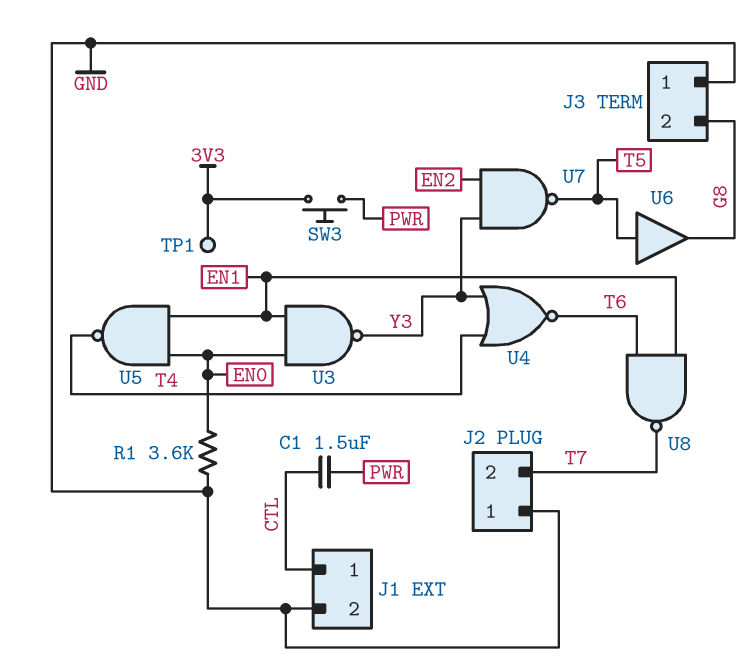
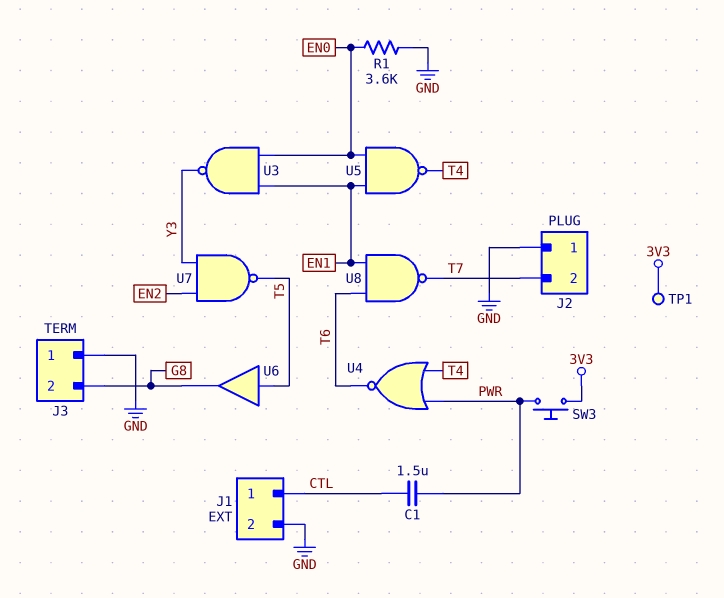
U4: NOR (in T4, in Y3, out T6) -> NOR (in PWR, in T4, out T6)

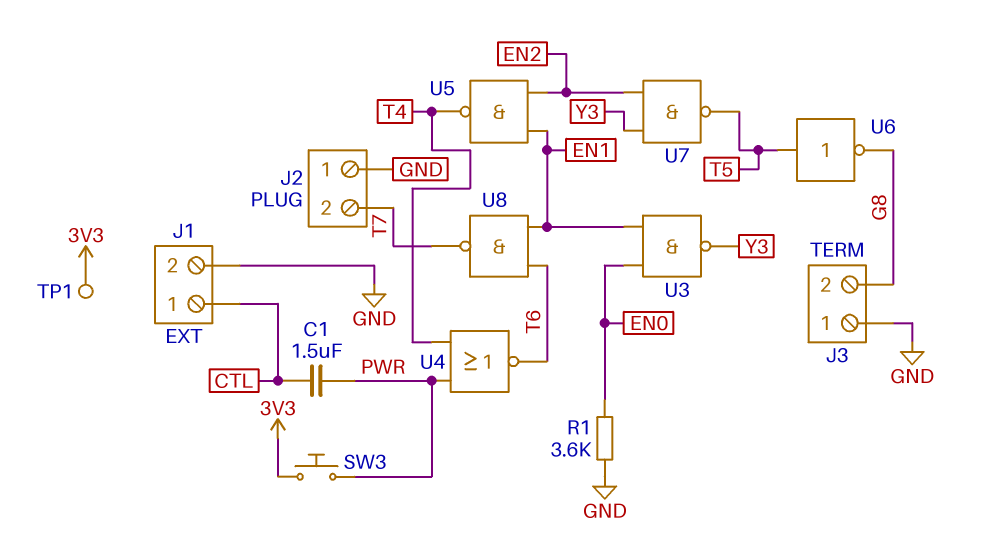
U5: NAND (in EN0, in EN1, out T4) -> NAND (in EN1, in EN2, out T4)
U6: buffer (in T5, out G8) -> NOT (in T5, out G8)

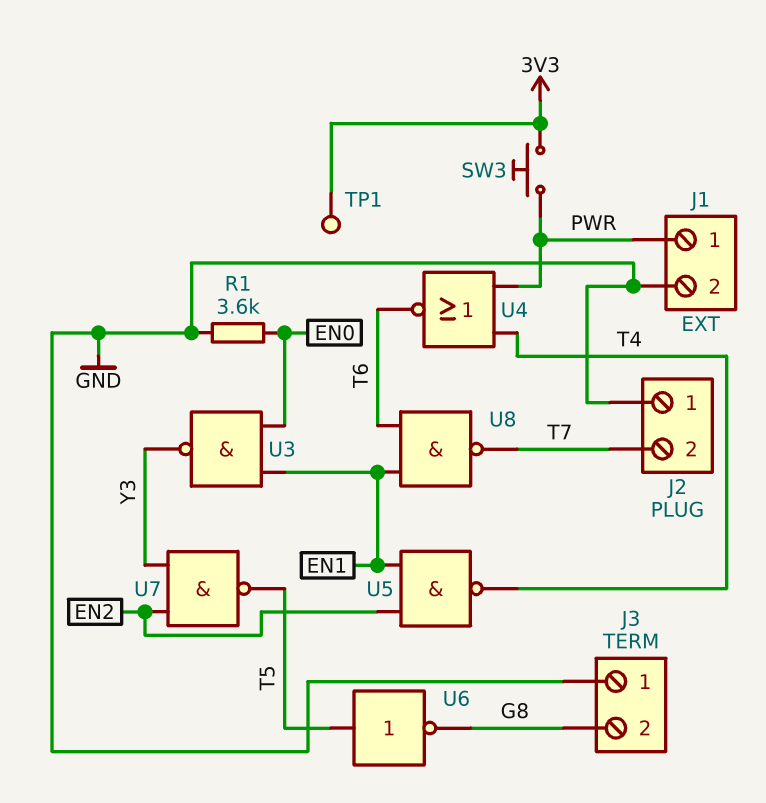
C1: 1.5uF (CTL, PWR) -> none
J1 pin 1: CTL -> PWR

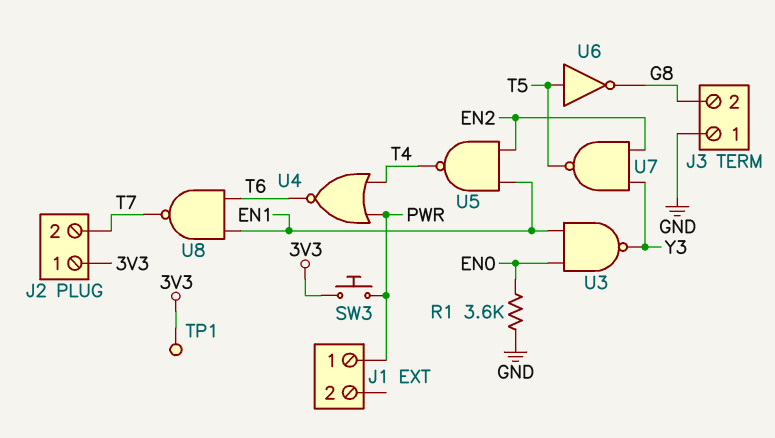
J1 pin 2: GND -> none
J2 pin 1: GND -> 3V3

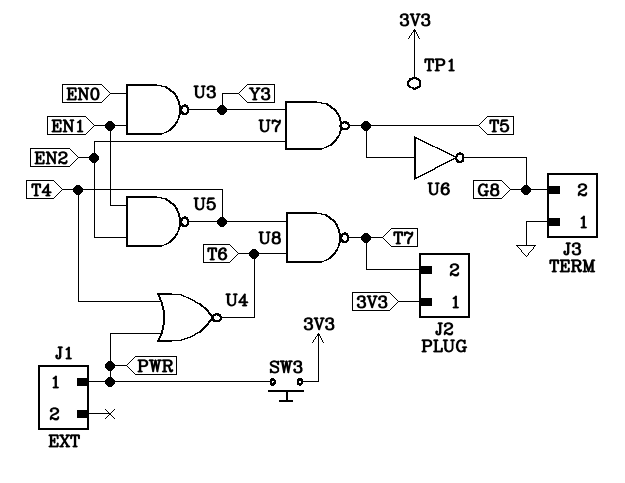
R1: 3.6k (EN0, GND) -> none
U8: NAND (in EN1, in T6, out T7) -> NAND (in T4, in T6, out T7)

